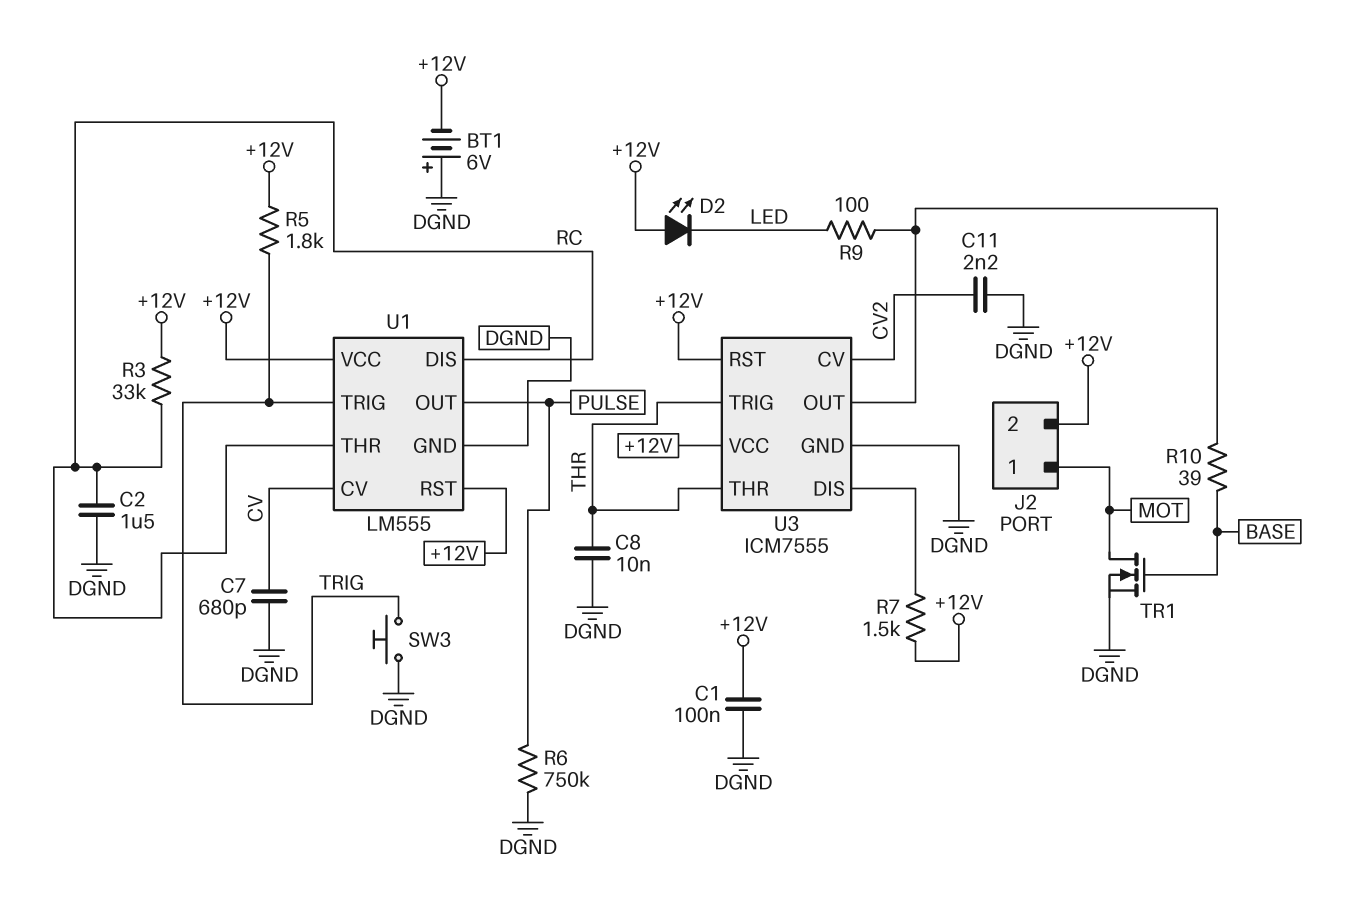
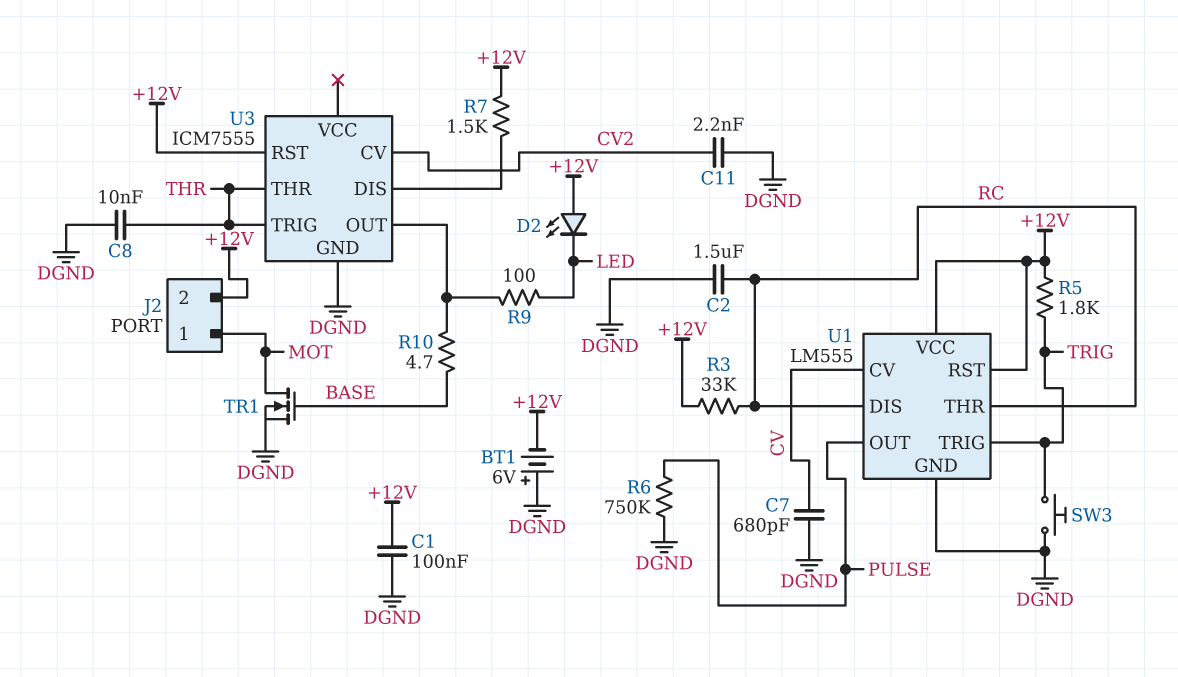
R10: 39 (BASE, U3/OUT) -> 4.7 (BASE, U3/OUT)
U3 pin VCC: +12V -> none

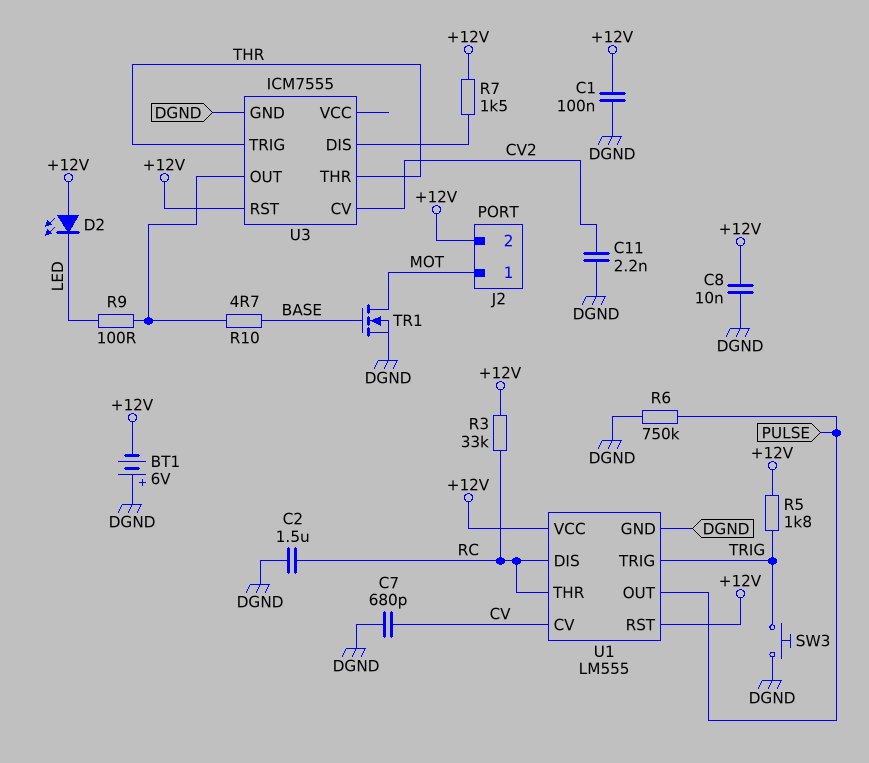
C8: 10nF (DGND, THR) -> 10nF (+12V, DGND)

